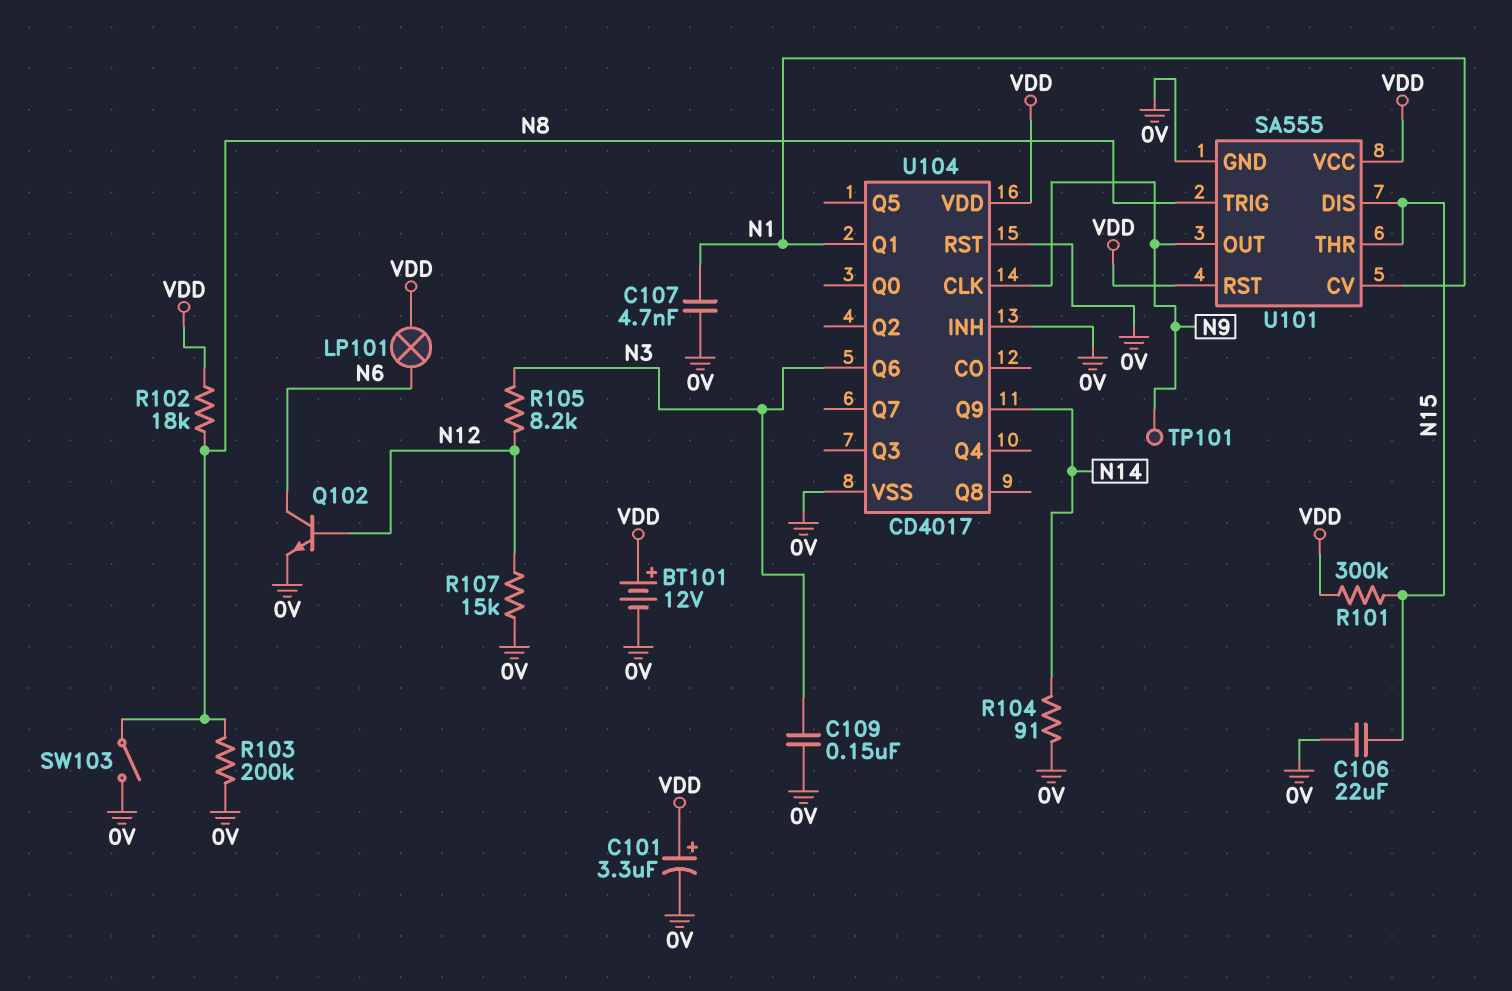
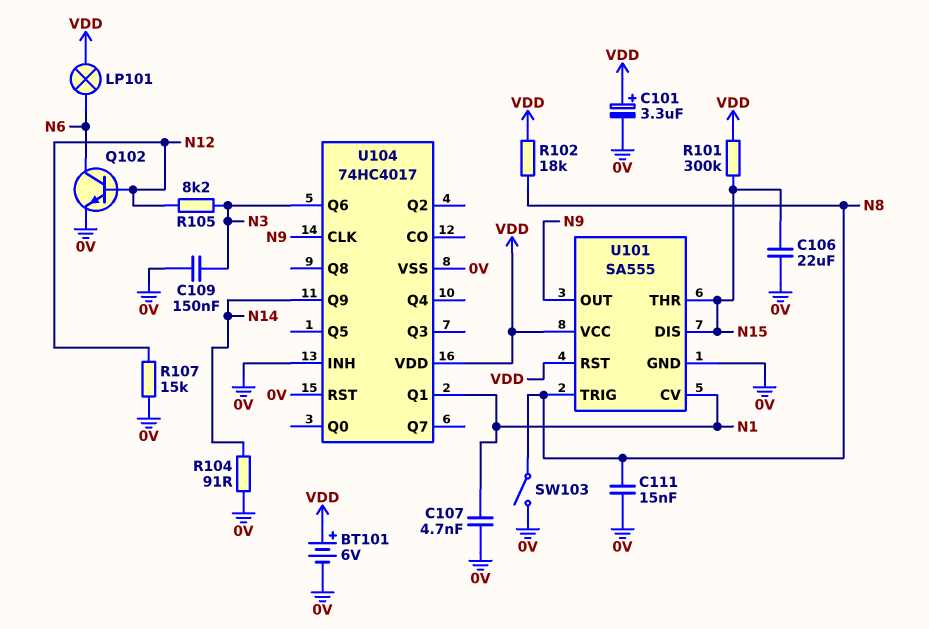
BT101: 12V (plus VDD, minus 0V) -> 6V (plus VDD, minus 0V)
C111: none -> 15nF (0V, N8)
R103: 200k (0V, N8) -> none
TP101: test point (N9) -> none
U104: CD4017 -> 74HC4017

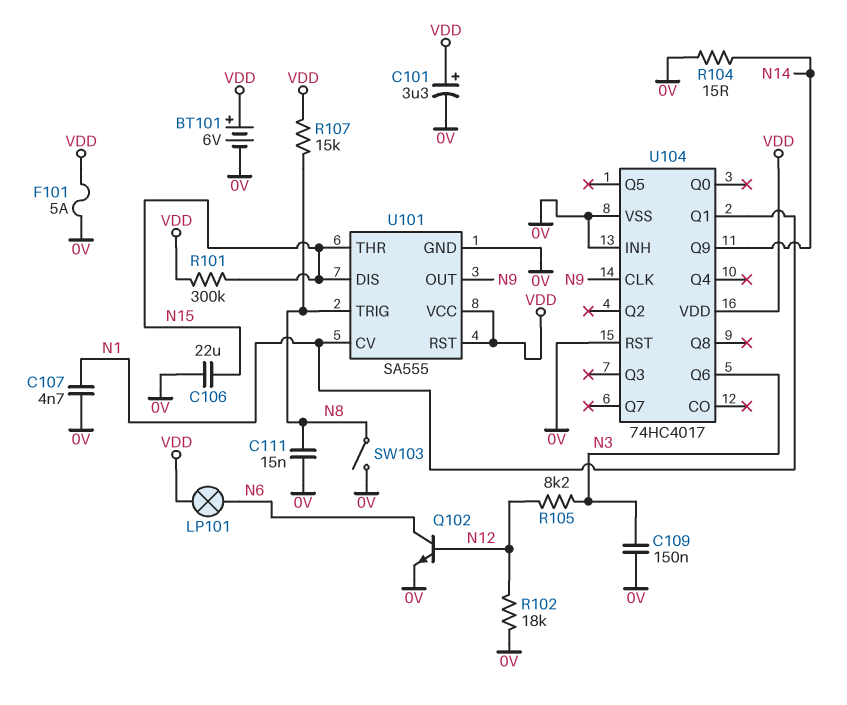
F101: none -> 5A (0V, VDD)
R102: 18k (N8, VDD) -> 18k (0V, N12)
R104: 91 (0V, N14) -> 15 (0V, N14)
R107: 15k (0V, N12) -> 15k (N8, VDD)

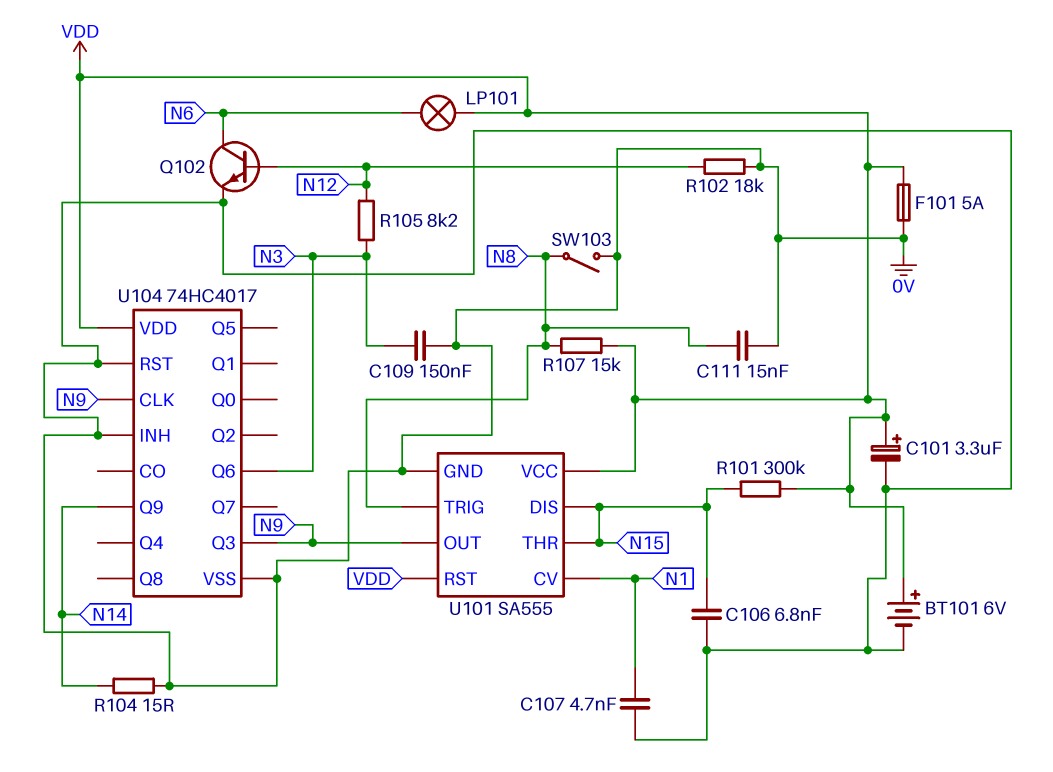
C106: 22uF (0V, N15) -> 6.8nF (0V, N15)
U104 pin Q1: N1 -> none
U104 pin Q3: none -> N9

